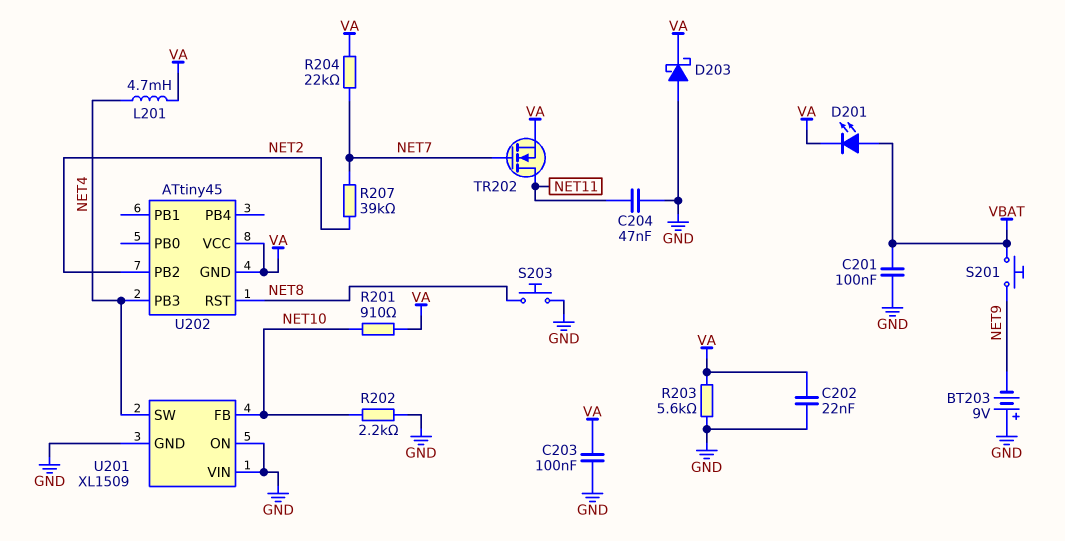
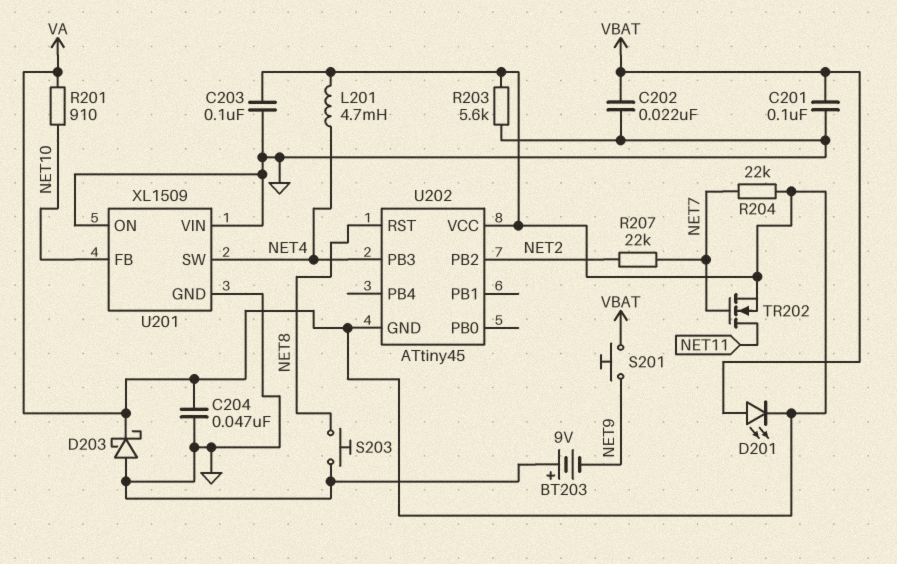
C202: 22nF (GND, VA) -> 22nF (GND, VBAT)
C204: 47nF (GND, NET11) -> 47nF (GND, VA)
R202: 2.2k (GND, NET10) -> none
R207: 39k (NET2, NET7) -> 22k (NET2, NET7)

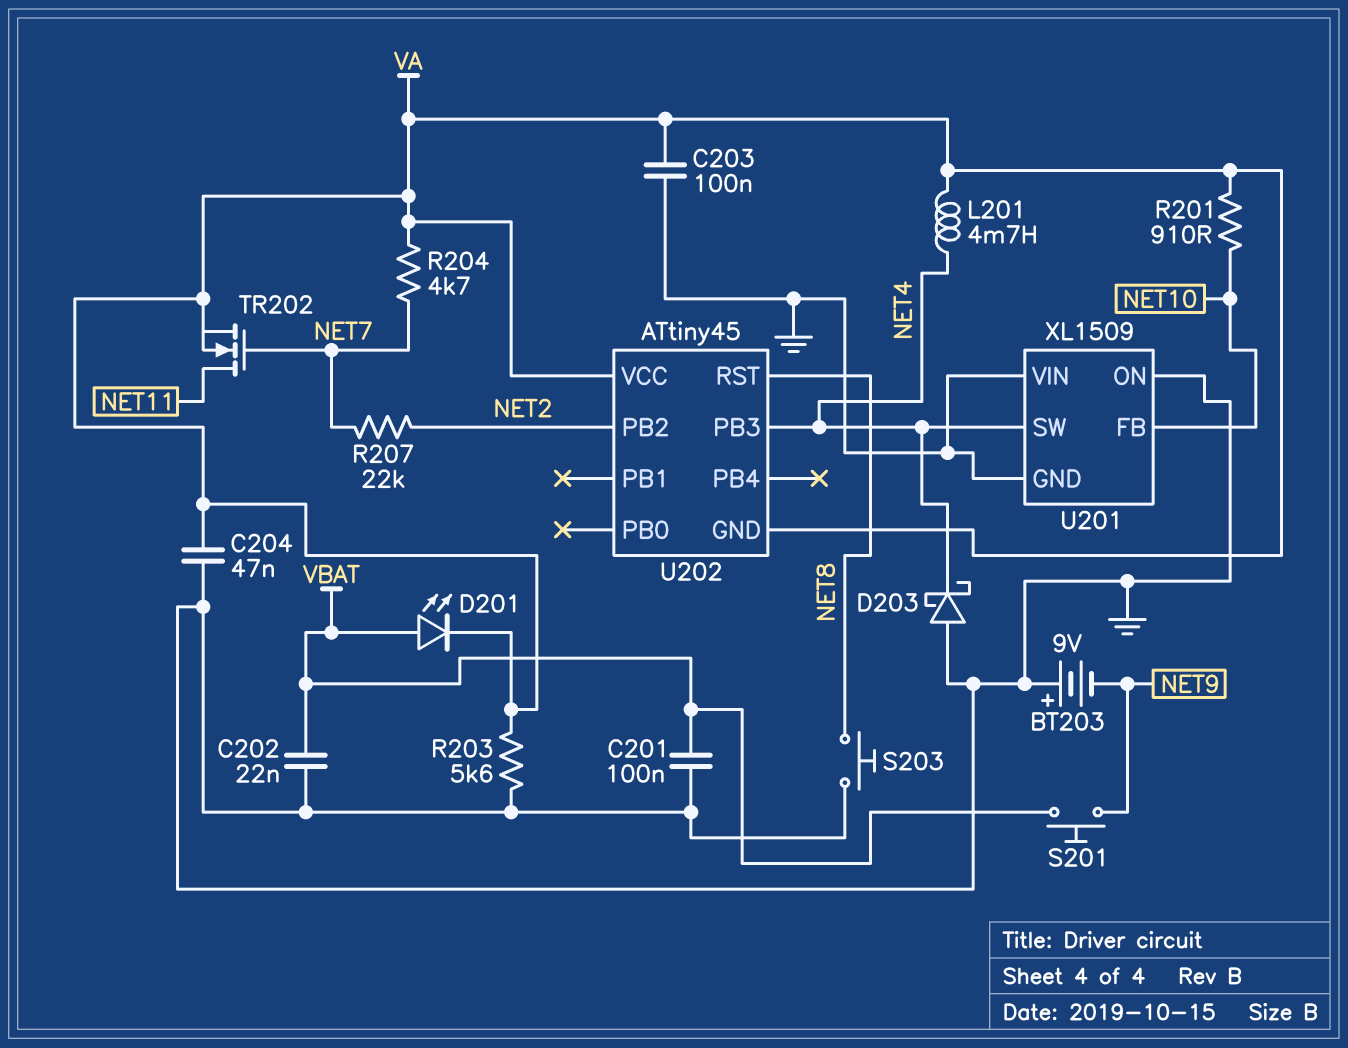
D203: schottky (A GND, K VA) -> schottky (A GND, K NET4)
R204: 22k (NET7, VA) -> 4.7k (NET7, VA)

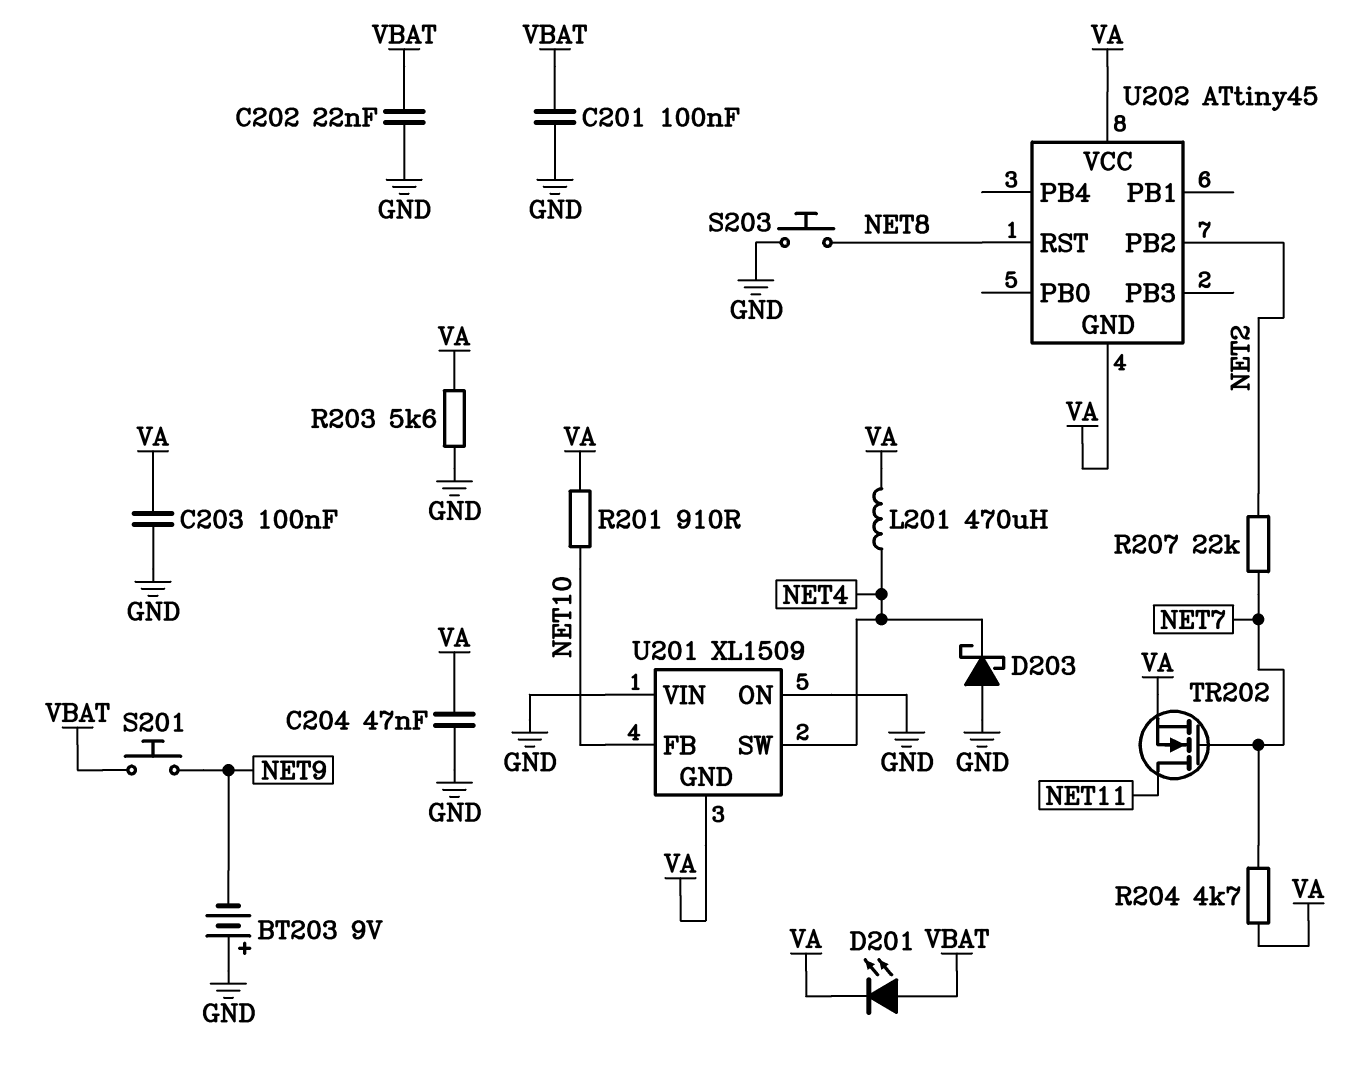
L201: 4.7mH (NET4, VA) -> 470uH (NET4, VA)
U201 pin GND: GND -> VA
U202 pin PB3: NET4 -> none

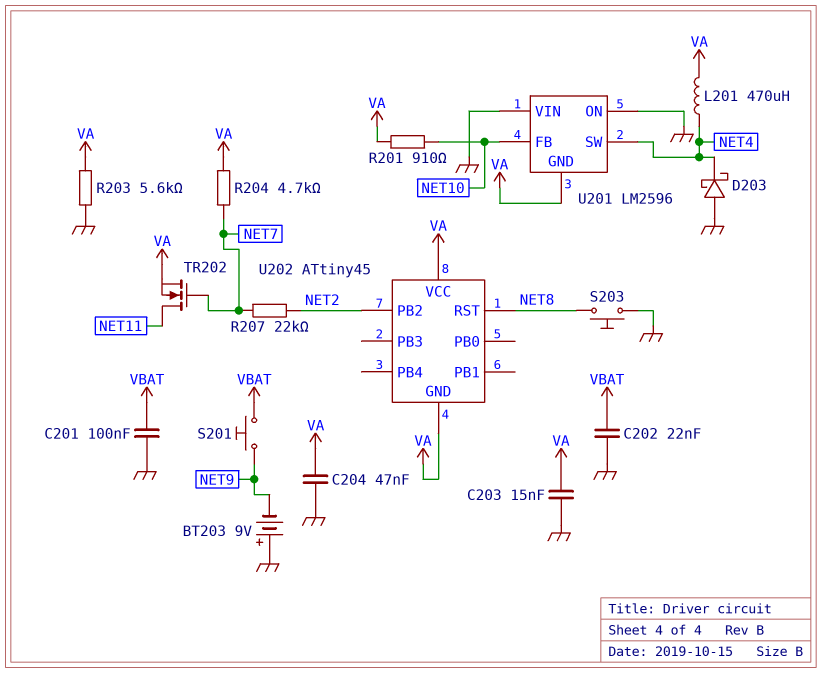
C203: 100nF (GND, VA) -> 15nF (GND, VA)
D201: LED (A VBAT, K VA) -> none
U201: XL1509 -> LM2596

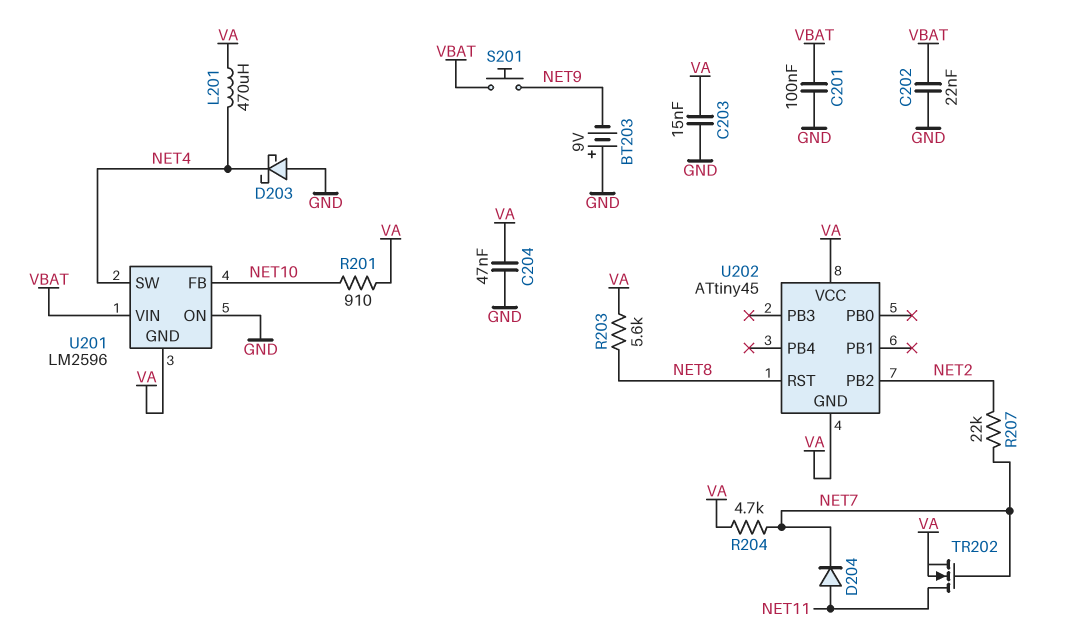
D204: none -> diode (A NET11, K NET7)
R203: 5.6k (GND, VA) -> 5.6k (NET8, VA)
S203: button (GND, NET8) -> none
U201 pin VIN: GND -> VBAT

